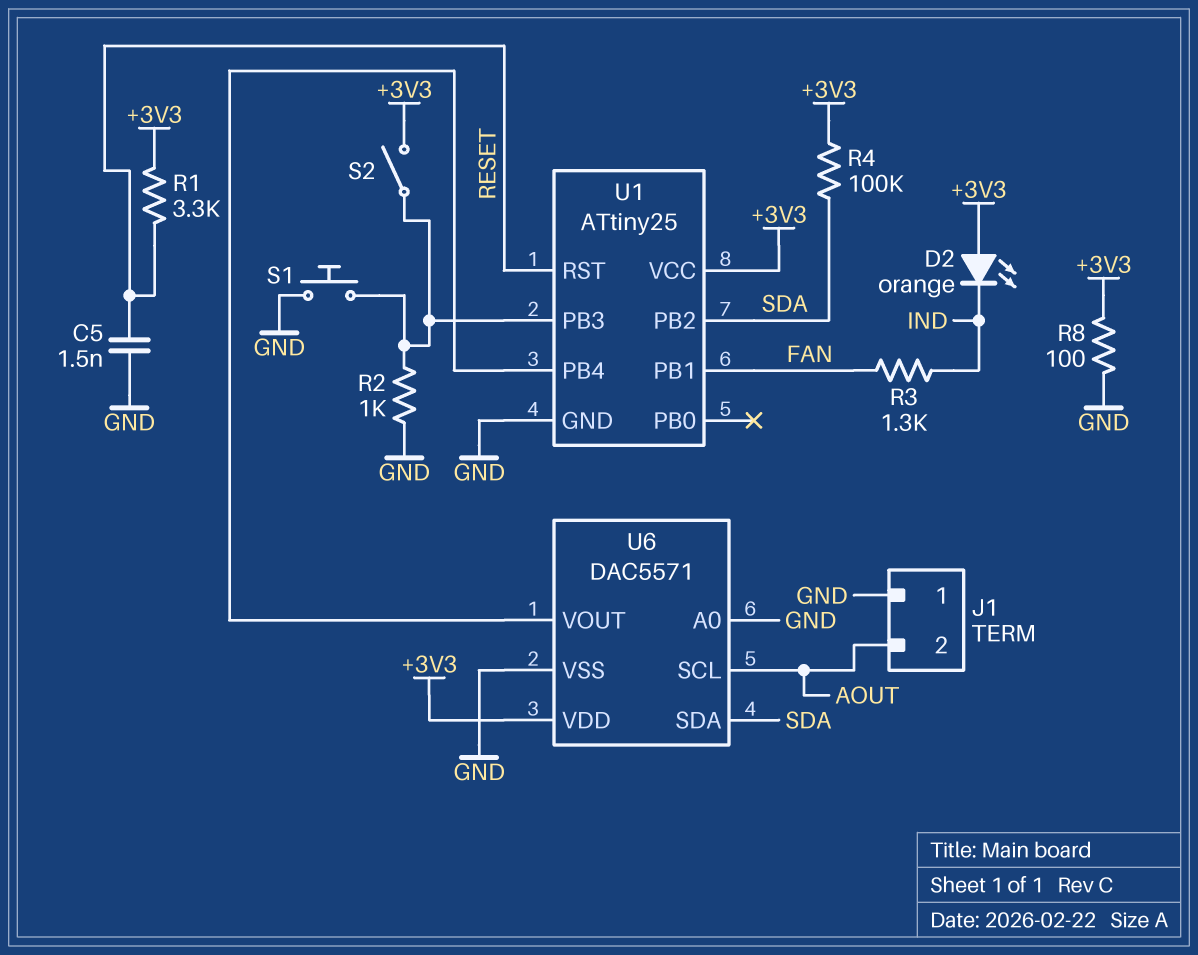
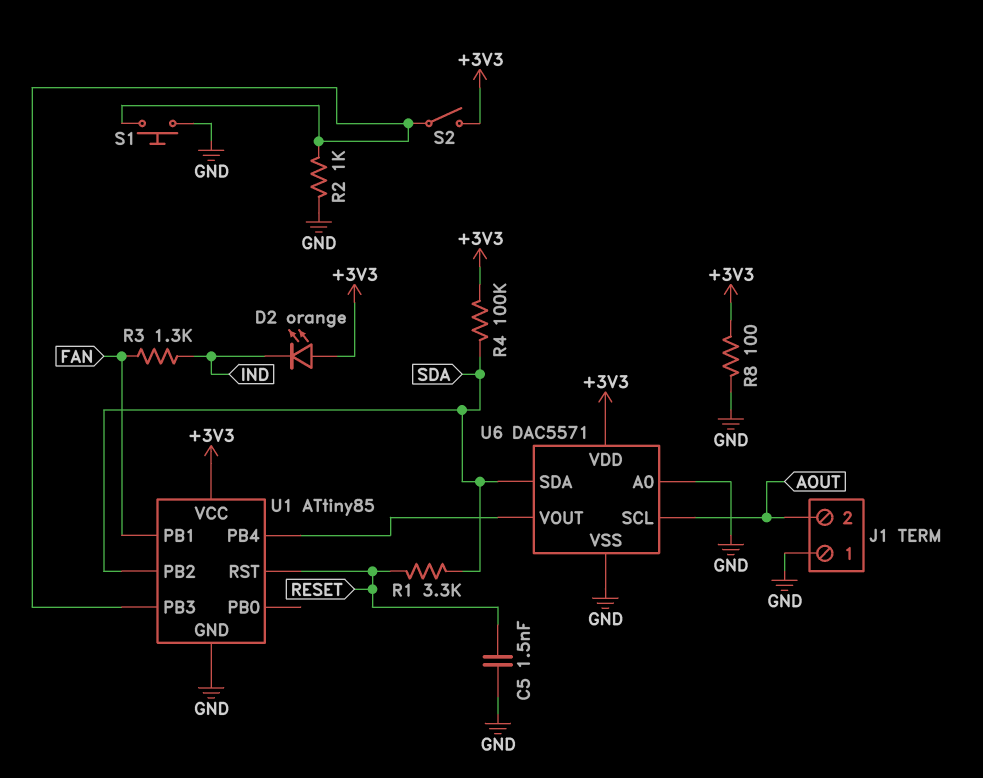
R1: 3.3k (+3V3, RESET) -> 3.3k (RESET, SDA)
U1: ATtiny25 -> ATtiny85

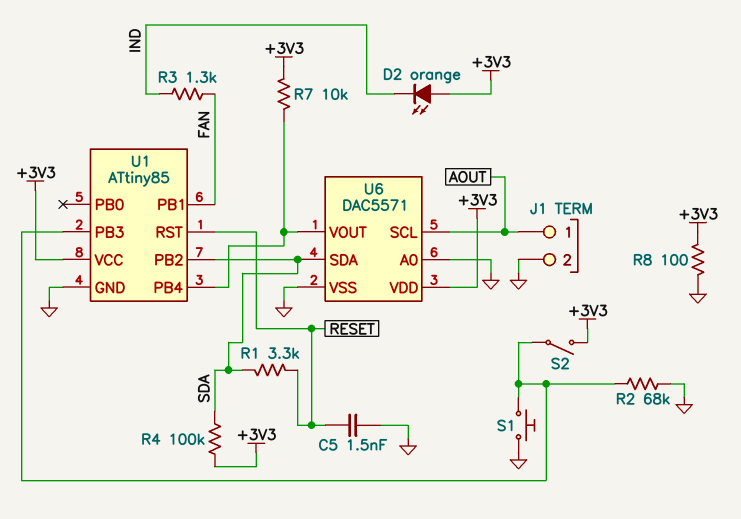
J1 pin 1: GND -> AOUT
J1 pin 2: AOUT -> GND
R2: 1k (GND, U1/PB3) -> 68k (GND, U1/PB3)
R7: none -> 10k (+3V3, U1/PB4)

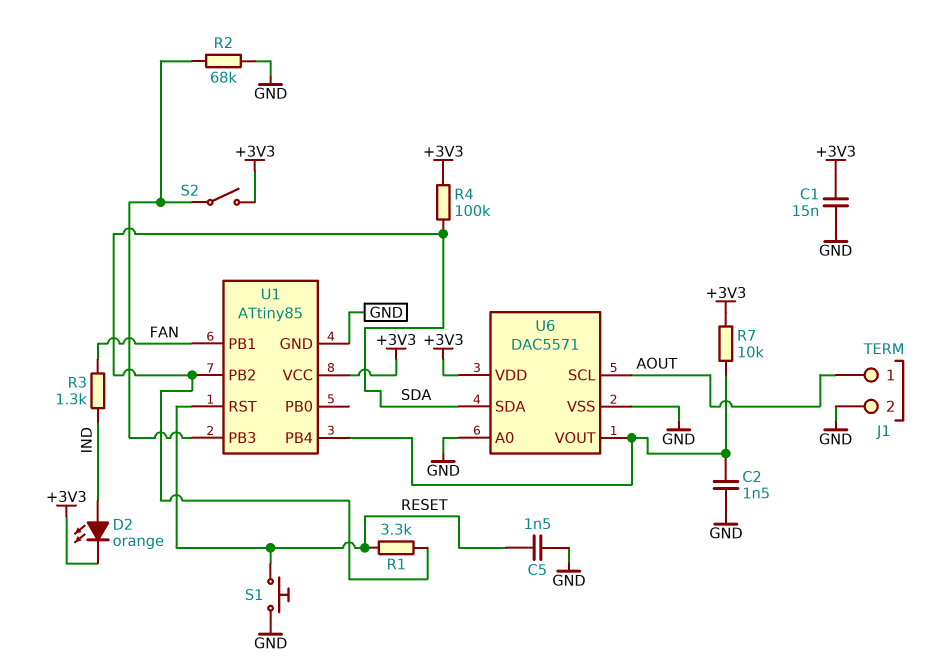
C1: none -> 15nF (+3V3, GND)
C2: none -> 1.5nF (GND, U1/PB4)
D2: LED orange (A +3V3, K IND) -> LED orange (A IND, K +3V3)
R8: 100 (+3V3, GND) -> none
S1: button (GND, U1/PB3) -> button (GND, RESET)

